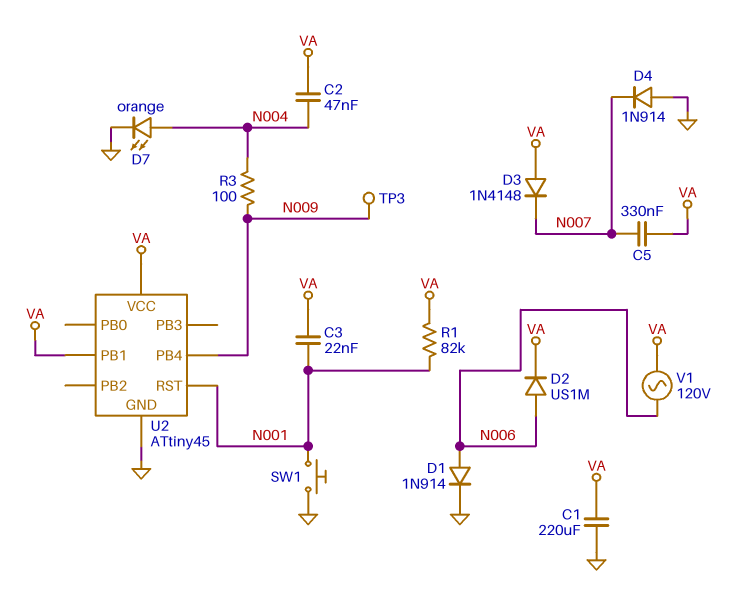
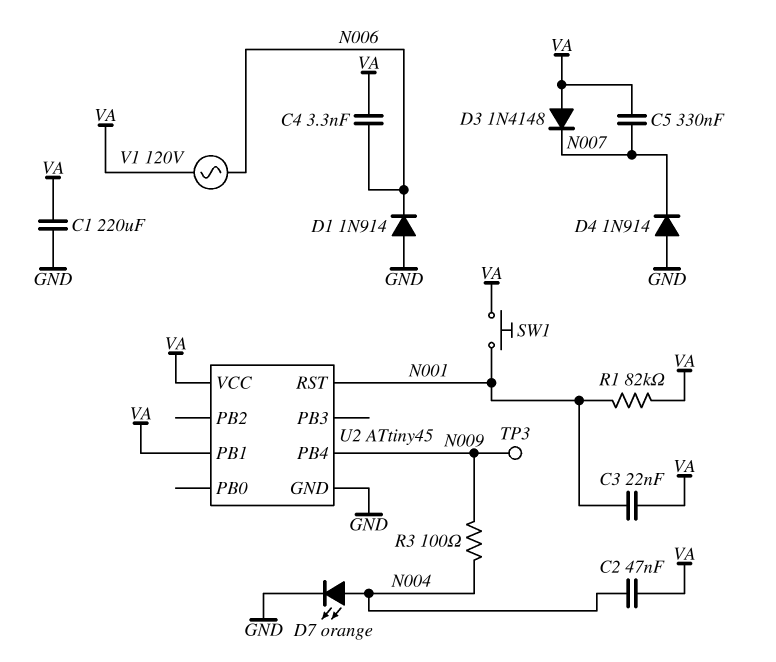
C4: none -> 3.3nF (N006, VA)
D1: diode 1N914 (A N006, K GND) -> diode 1N914 (A GND, K N006)
D2: diode US1M (A N006, K VA) -> none
SW1: button (GND, N001) -> button (N001, VA)

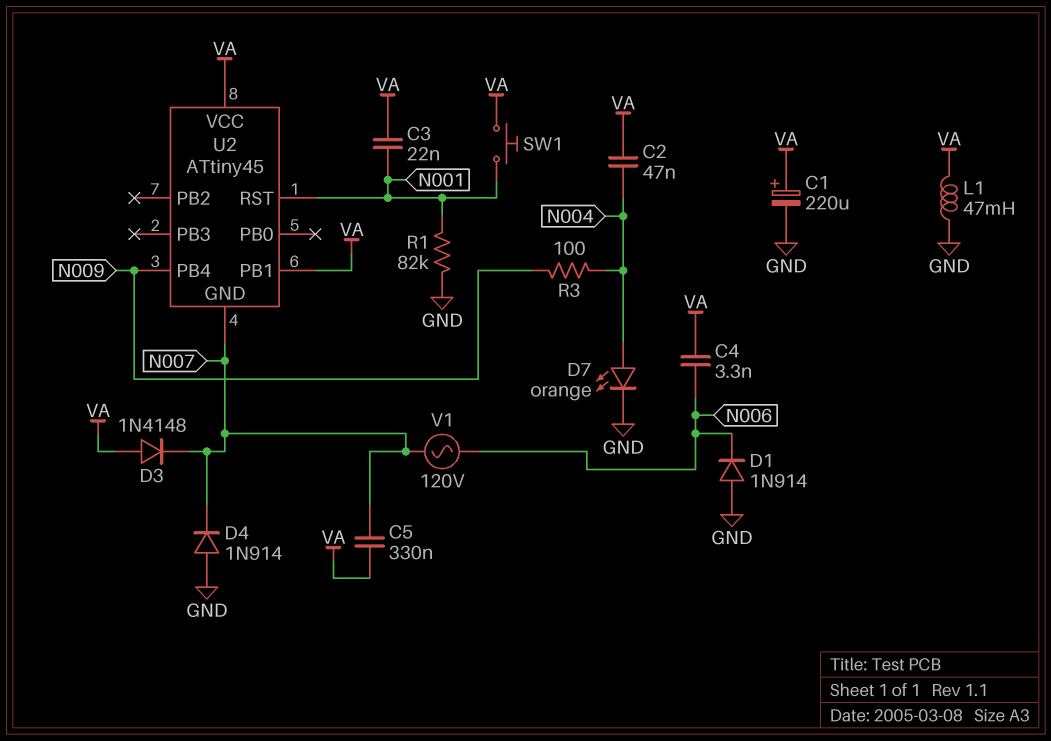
C1: 220uF (GND, VA) -> 220uF (plus VA, minus GND)
L1: none -> 47mH (GND, VA)
R1: 82k (N001, VA) -> 82k (GND, N001)
TP3: test point (N009) -> none
U2 pin GND: GND -> N007
V1: AC 120V (N006, VA) -> AC 120V (N006, N007)

